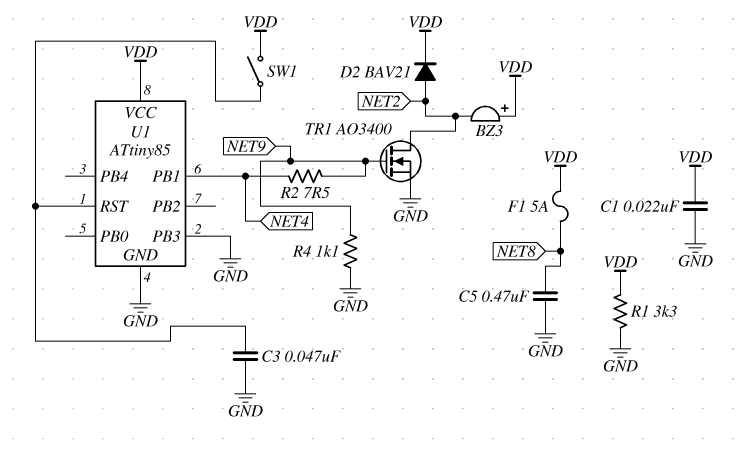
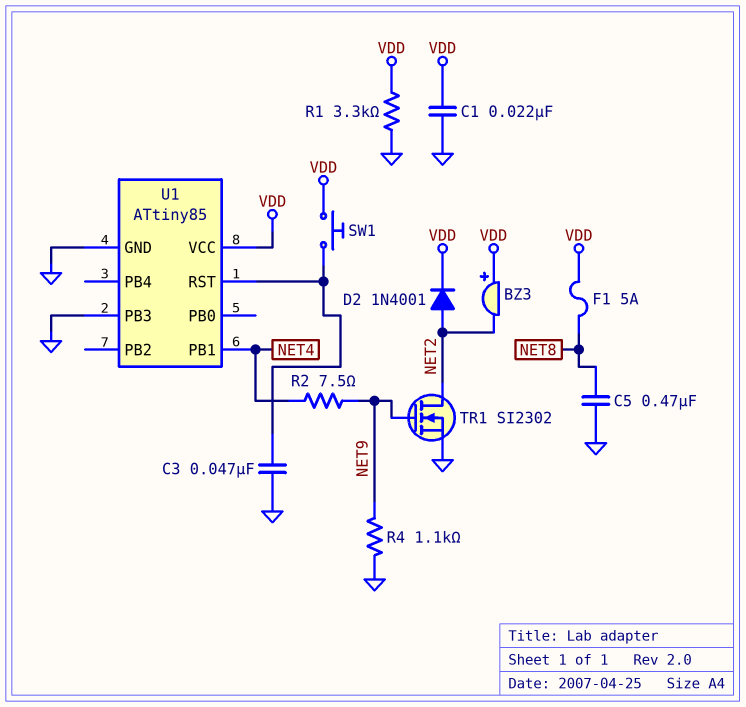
D2: diode BAV21 (A NET2, K VDD) -> diode 1N4001 (A NET2, K VDD)
SW1: switch (U1/RST, VDD) -> button (U1/RST, VDD)
TR1: NMOS AO3400 (G NET9, D NET2, S GND) -> NMOS SI2302 (G NET9, D NET2, S GND)

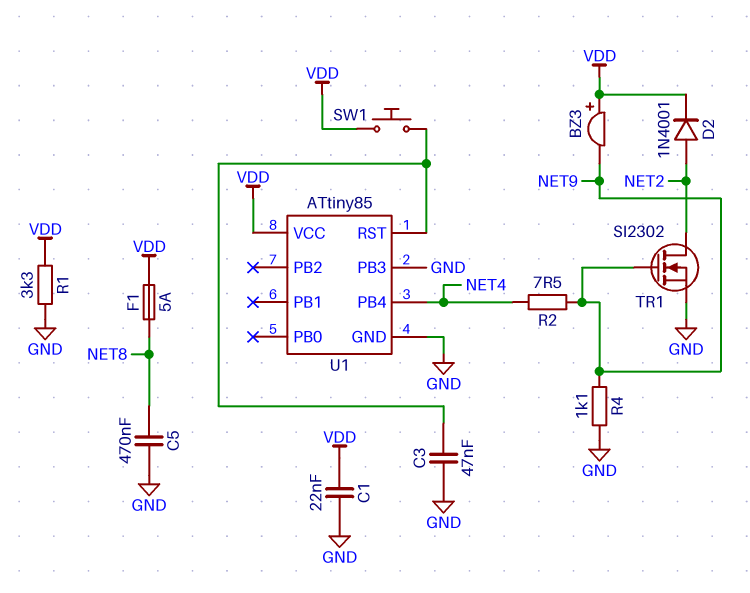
BZ3: buzzer (plus VDD, minus NET2) -> buzzer (plus VDD, minus NET9)
U1 pin PB1: NET4 -> none
U1 pin PB4: none -> NET4

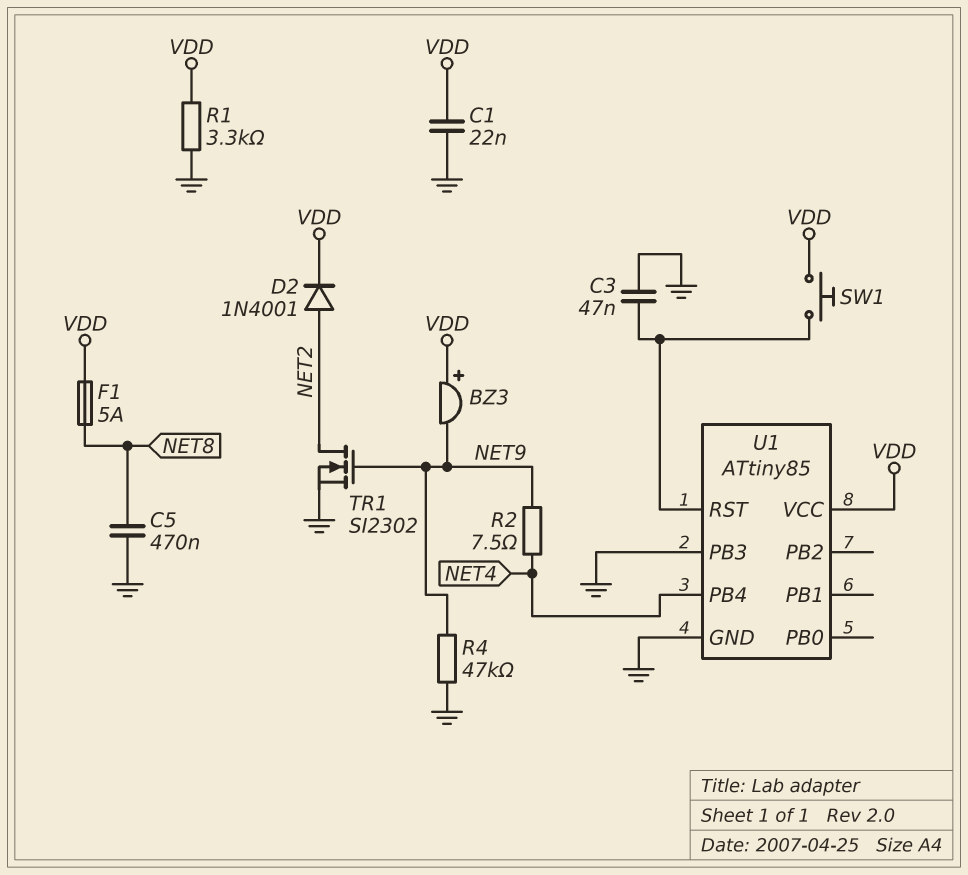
R4: 1.1k (GND, NET9) -> 47k (GND, NET9)

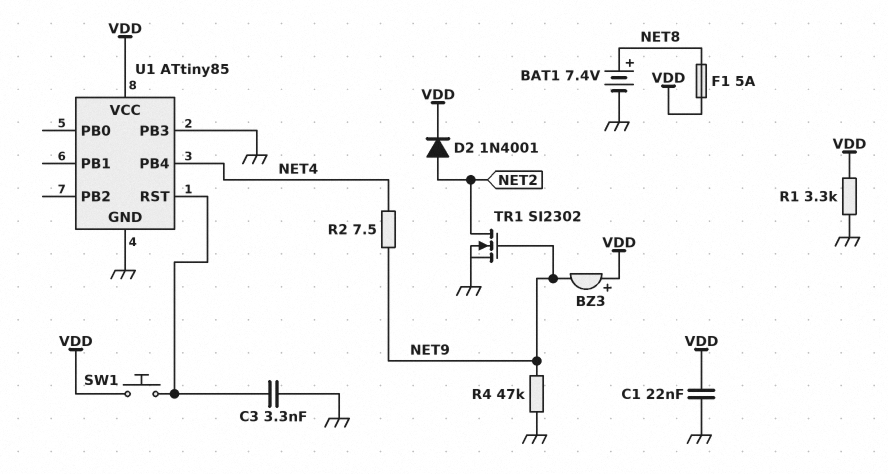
BAT1: none -> 7.4V (plus NET8, minus GND)
C3: 47nF (GND, U1/RST) -> 3.3nF (GND, U1/RST)
C5: 470nF (GND, NET8) -> none

